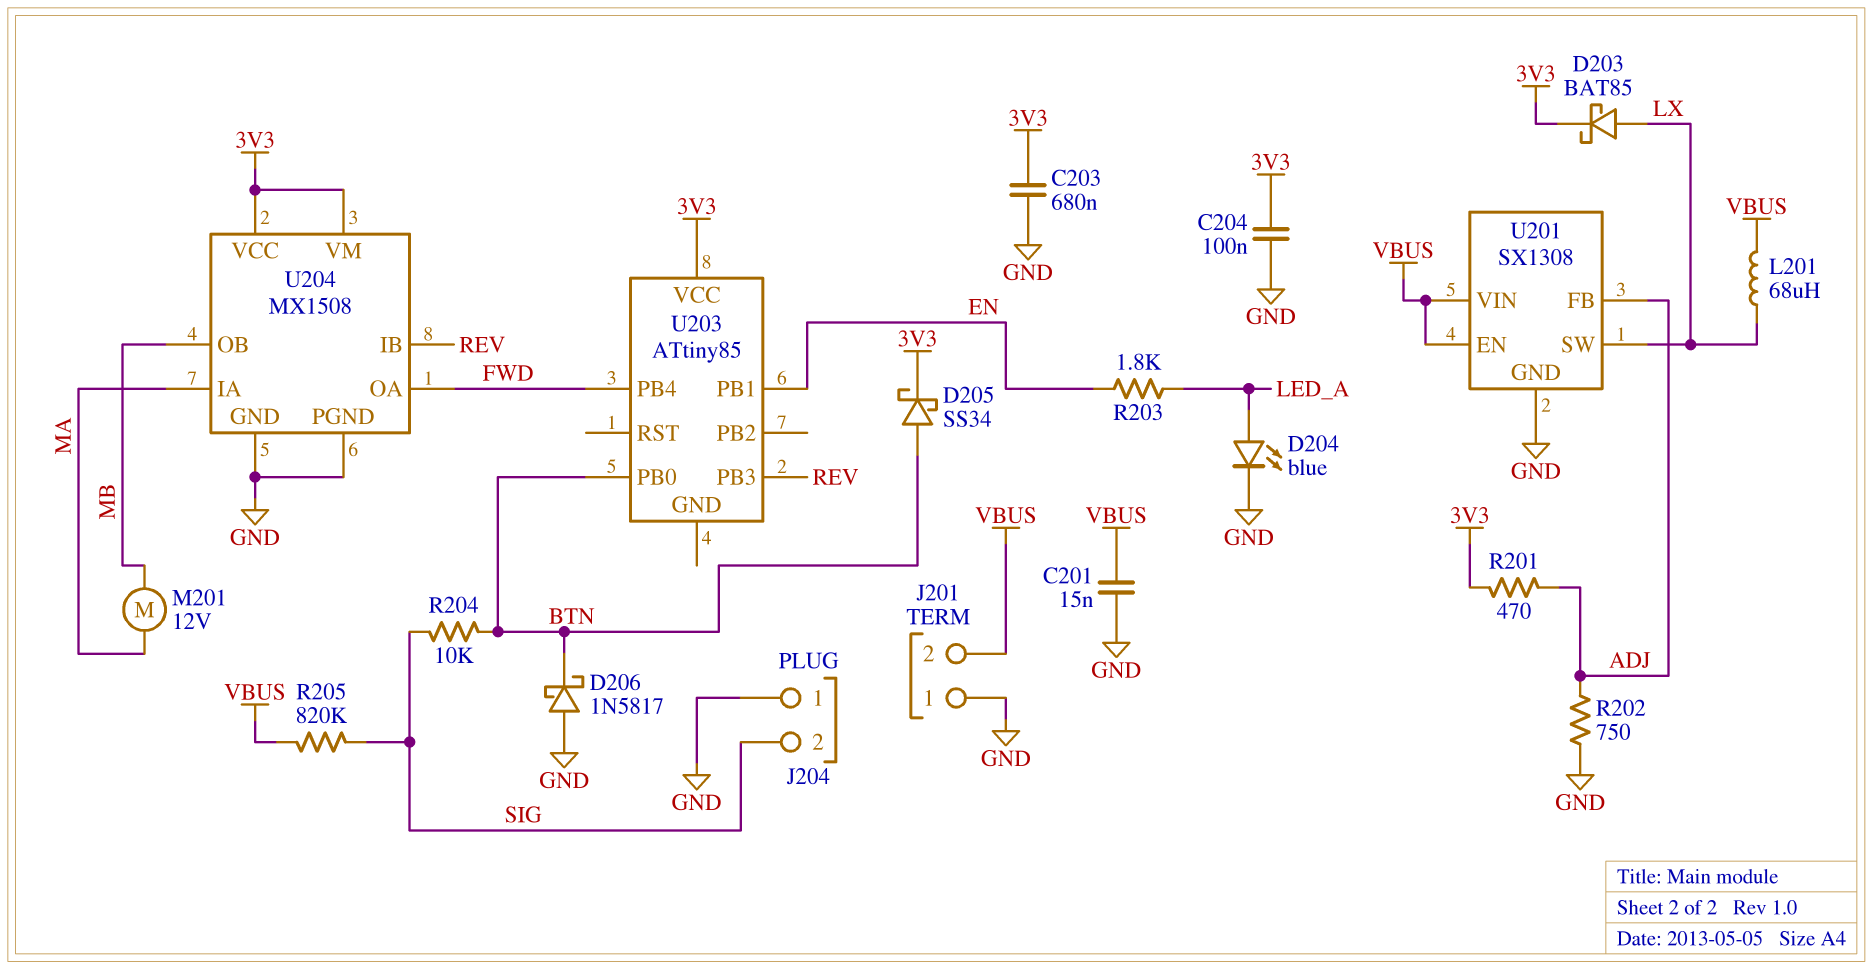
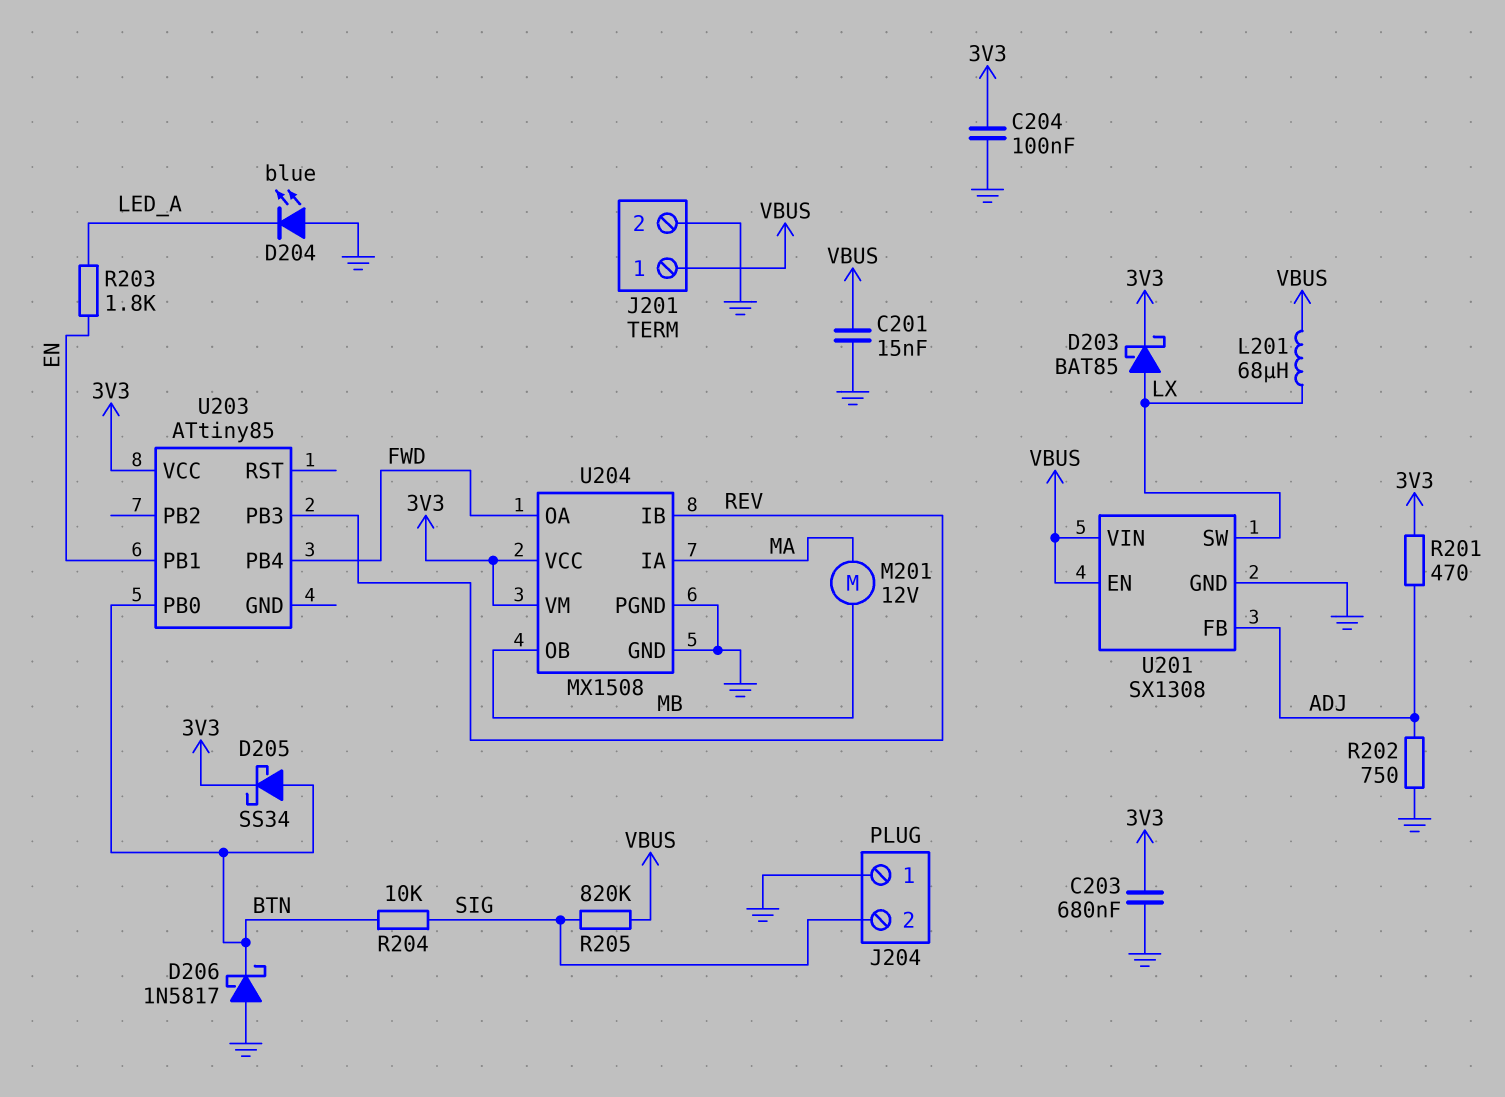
D204: LED blue (A LED_A, K GND) -> LED blue (A GND, K LED_A)
J201 pin 1: GND -> VBUS
J201 pin 2: VBUS -> GND

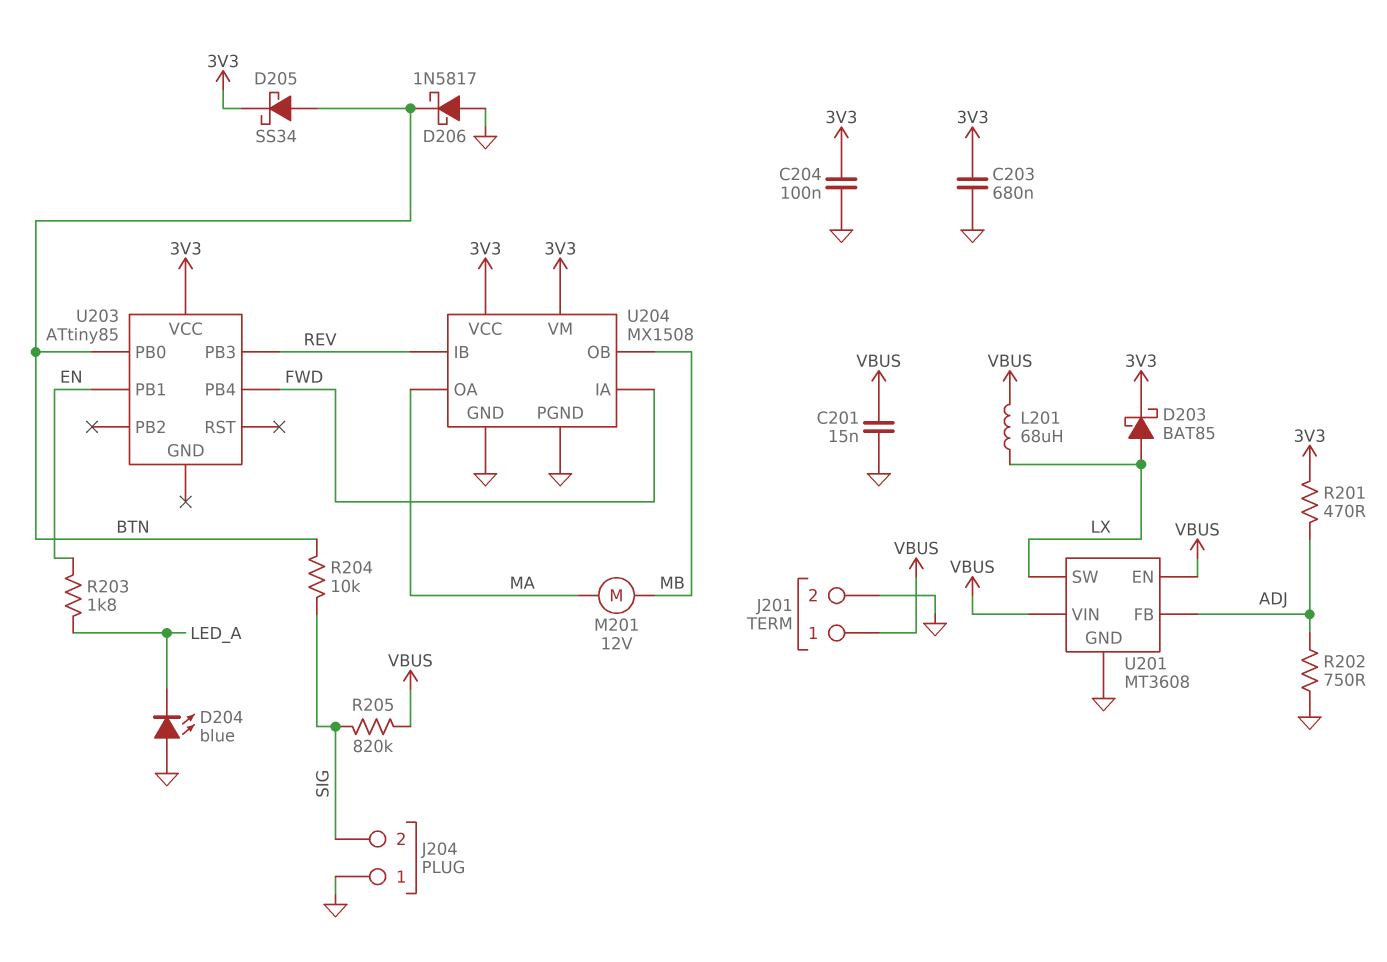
U201: SX1308 -> MT3608
U204 pin IA: MA -> FWD
U204 pin OA: FWD -> MA

